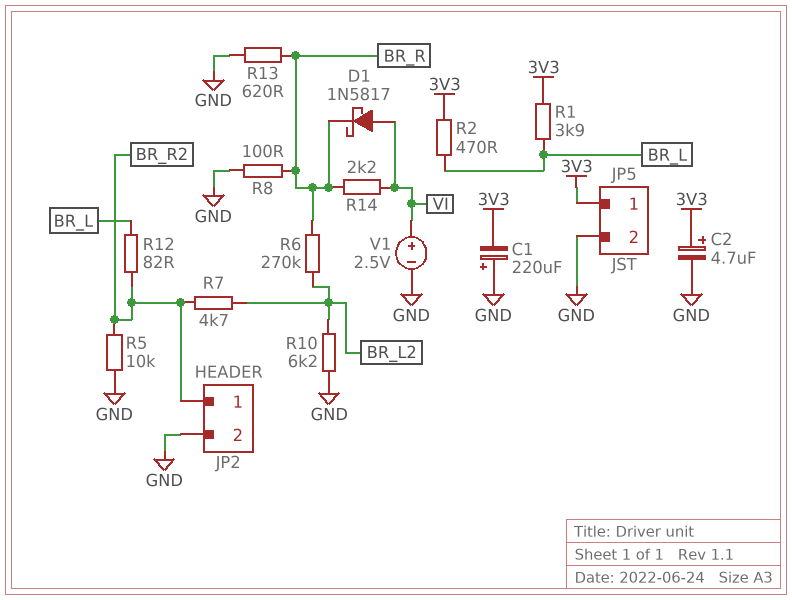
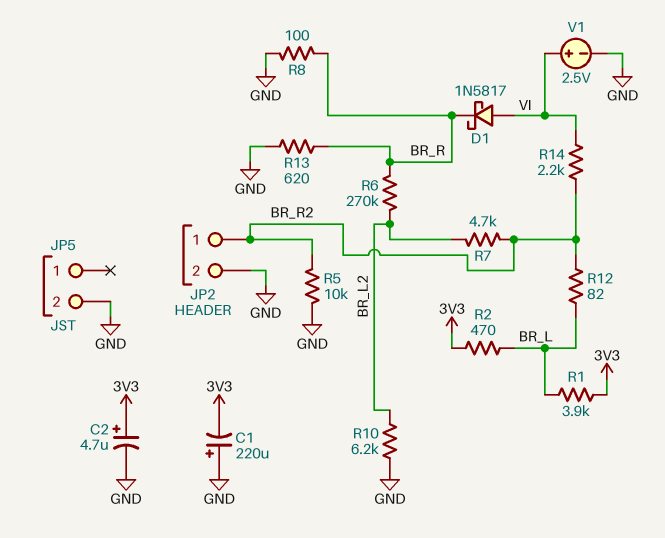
JP5 pin 1: 3V3 -> none
R14: 2.2k (BR_R, VI) -> 2.2k (BR_R2, VI)

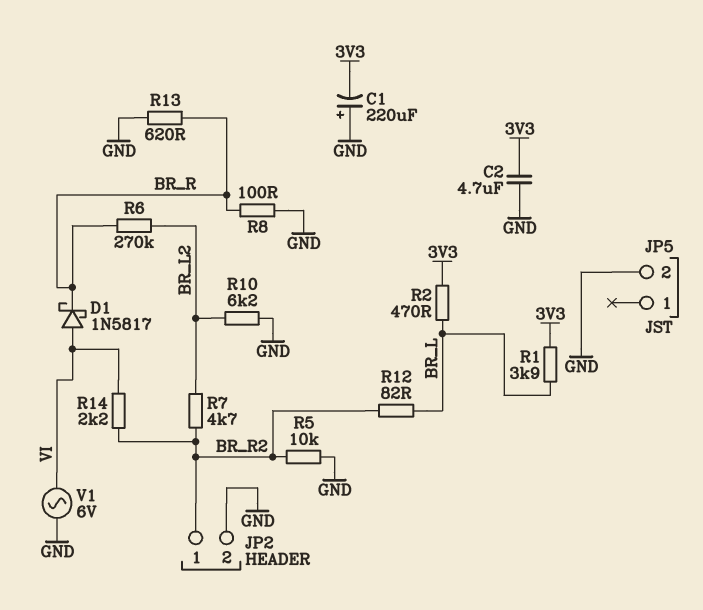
C2: 4.7uF (plus 3V3, minus GND) -> 4.7uF (3V3, GND)
V1: 2.5V (plus VI, minus GND) -> AC 6V (GND, VI)

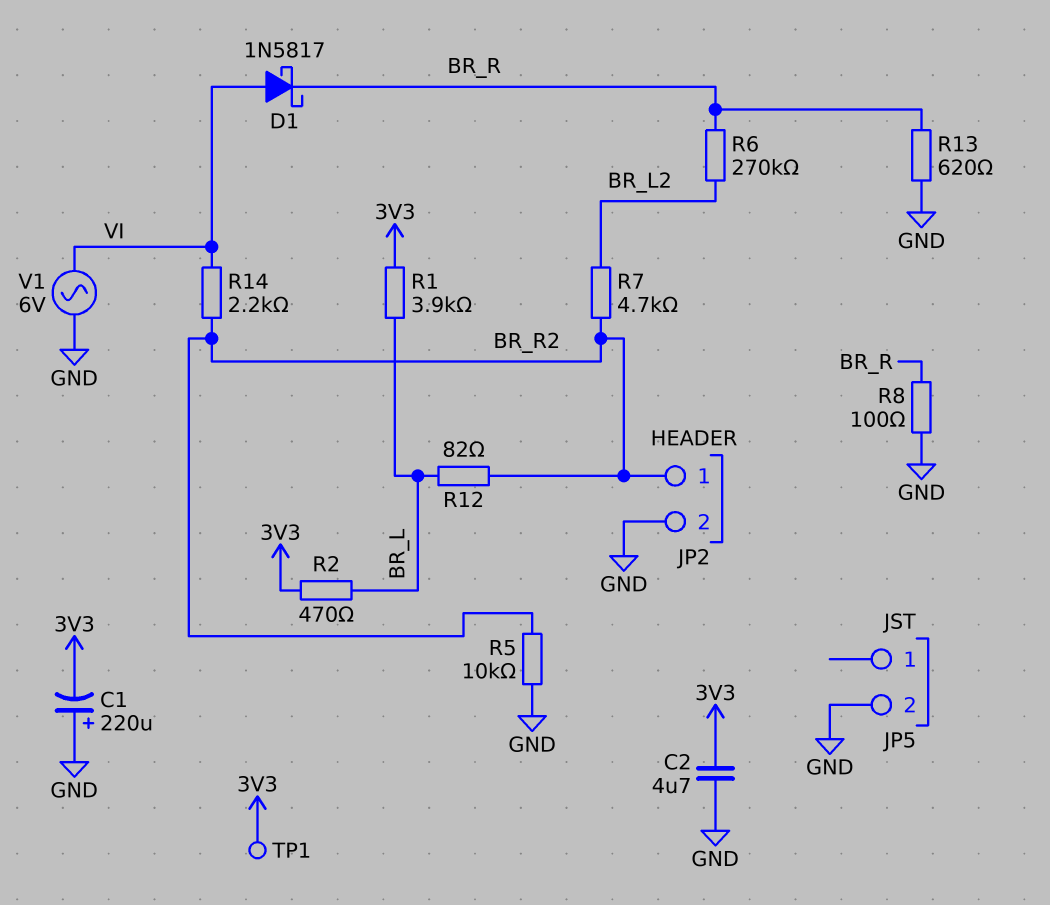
R10: 6.2k (BR_L2, GND) -> none
TP1: none -> test point (3V3)

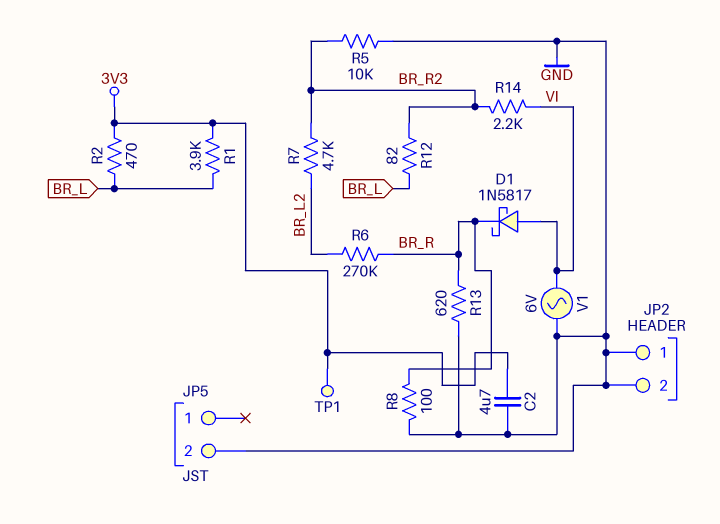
C1: 220uF (plus GND, minus 3V3) -> none
JP2 pin 1: BR_R2 -> GND

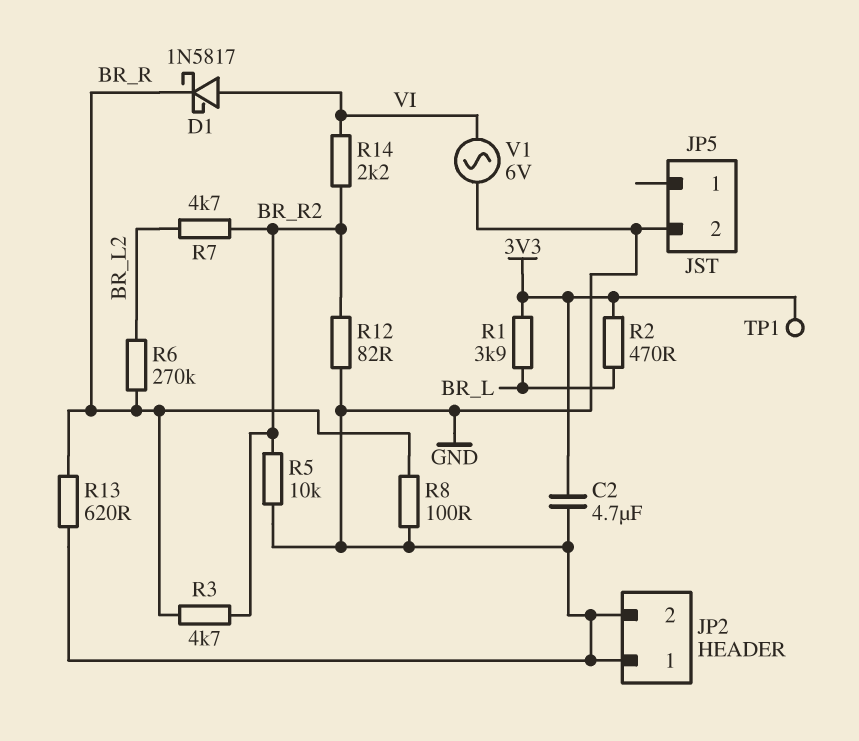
R3: none -> 4.7k (BR_R, BR_R2)
R12: 82 (BR_L, BR_R2) -> 82 (BR_R2, GND)

